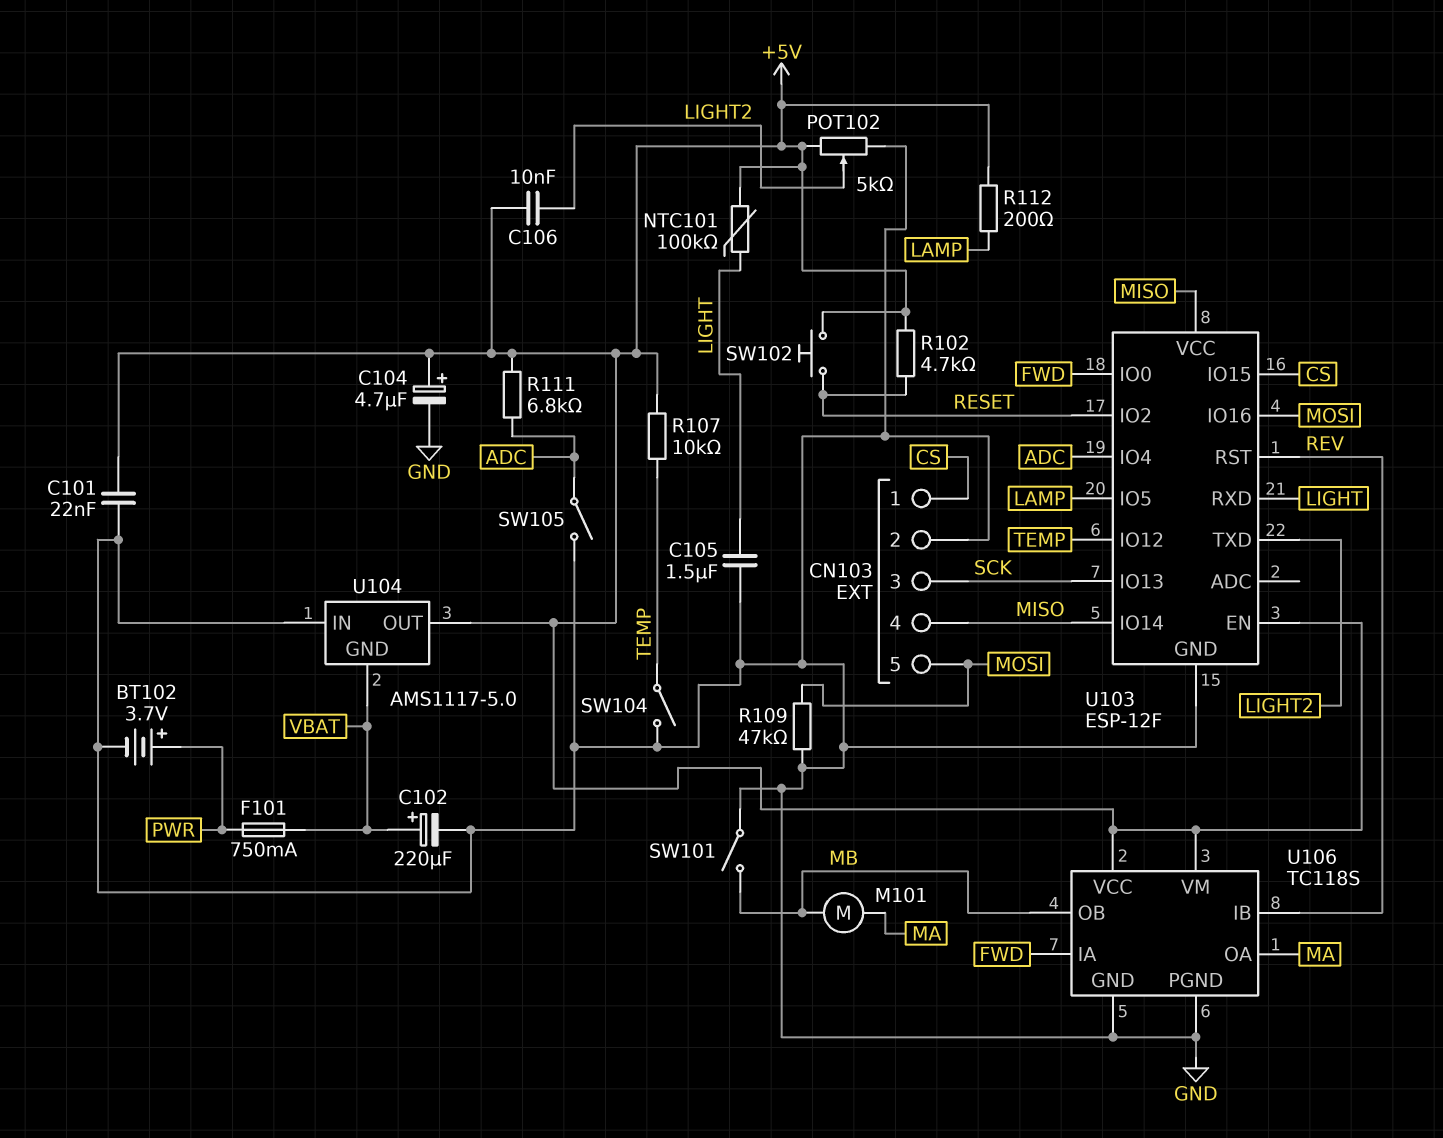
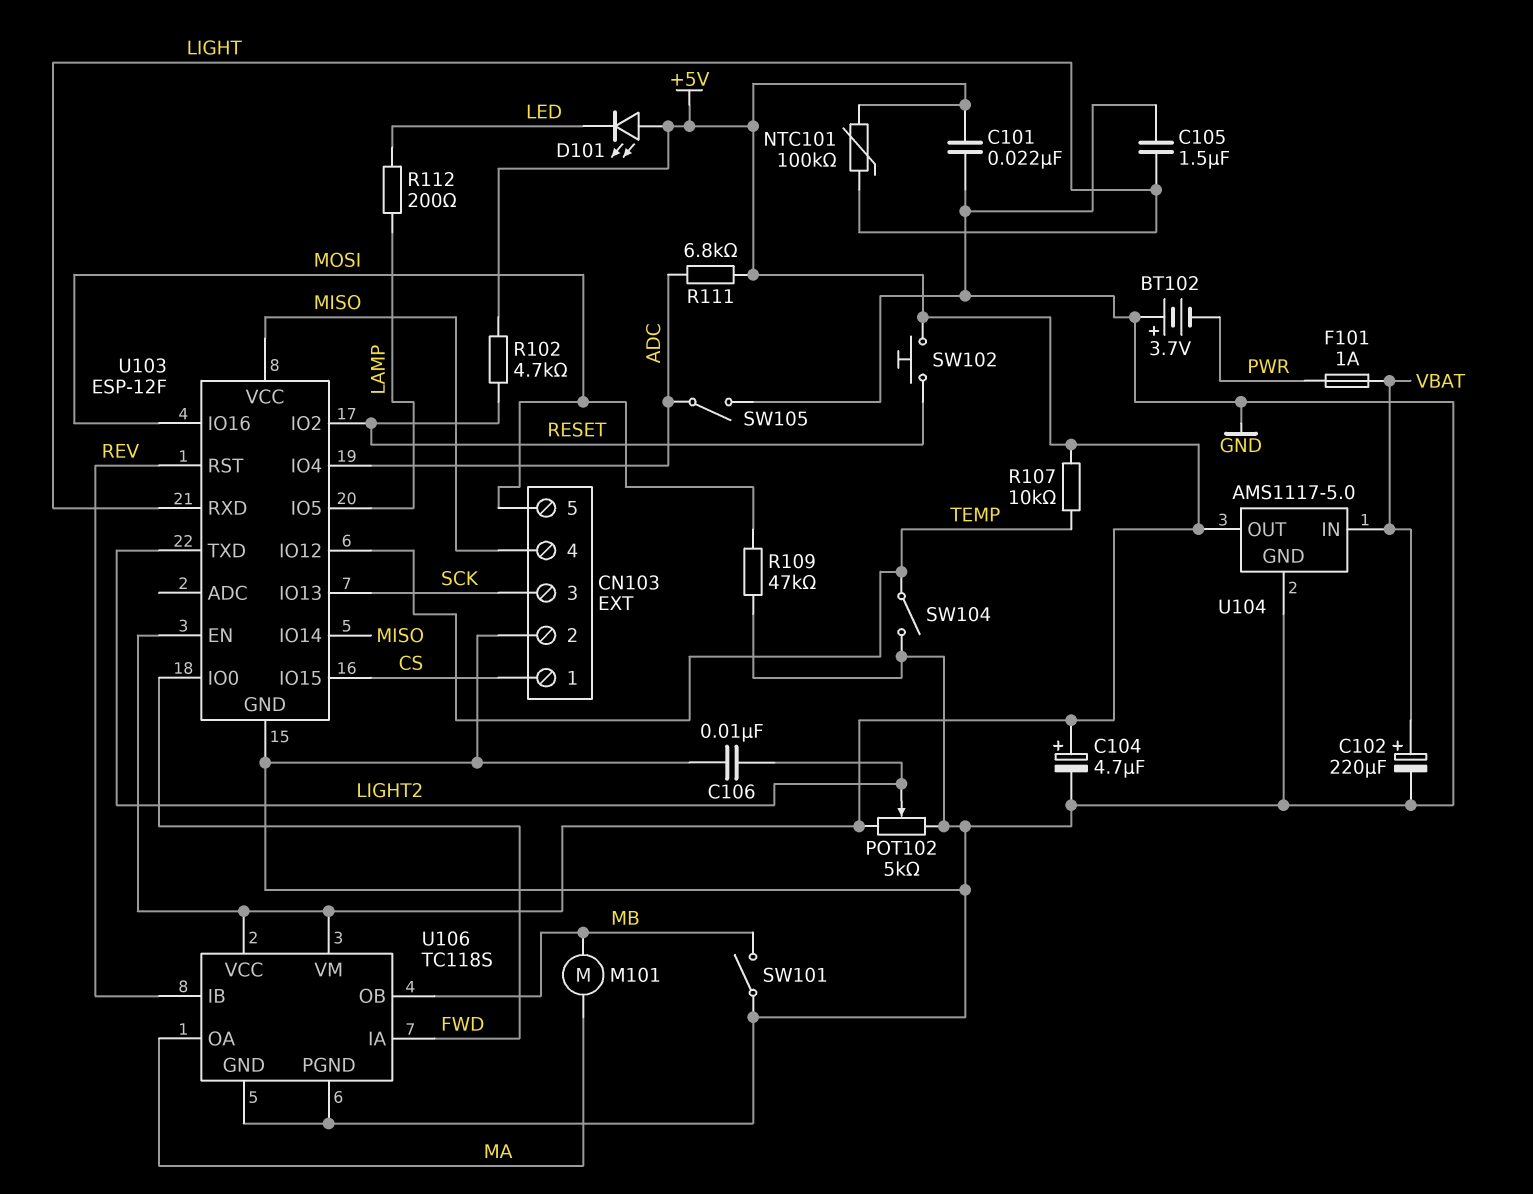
BT102: 3.7V (plus PWR, minus GND) -> 3.7V (plus GND, minus PWR)
C106: 10nF (+5V, LIGHT2) -> 10nF (GND, LIGHT2)
D101: none -> LED (A +5V, K LED)
F101: 750mA (PWR, VBAT) -> 1A (PWR, VBAT)
R112: 200 (+5V, LAMP) -> 200 (LAMP, LED)
U104 pin GND: VBAT -> GND
U104 pin IN: GND -> VBAT

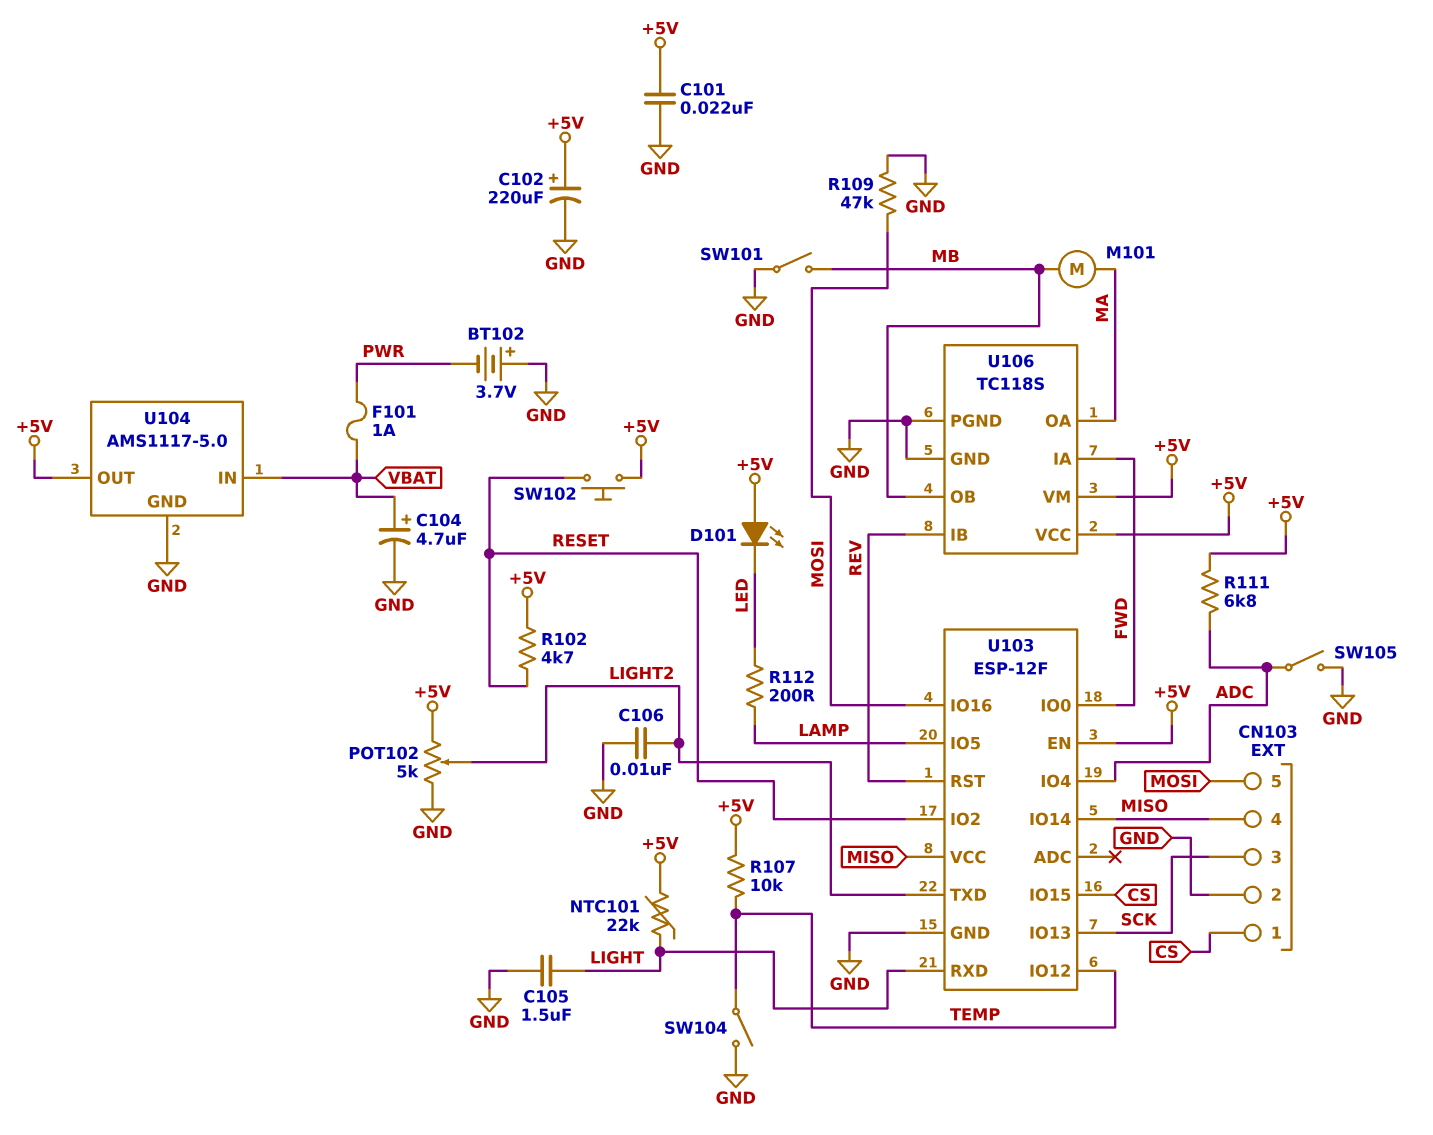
C102: 220uF (plus VBAT, minus GND) -> 220uF (plus +5V, minus GND)
C104: 4.7uF (plus +5V, minus GND) -> 4.7uF (plus VBAT, minus GND)
NTC101: 100k (+5V, LIGHT) -> 22k (+5V, LIGHT)

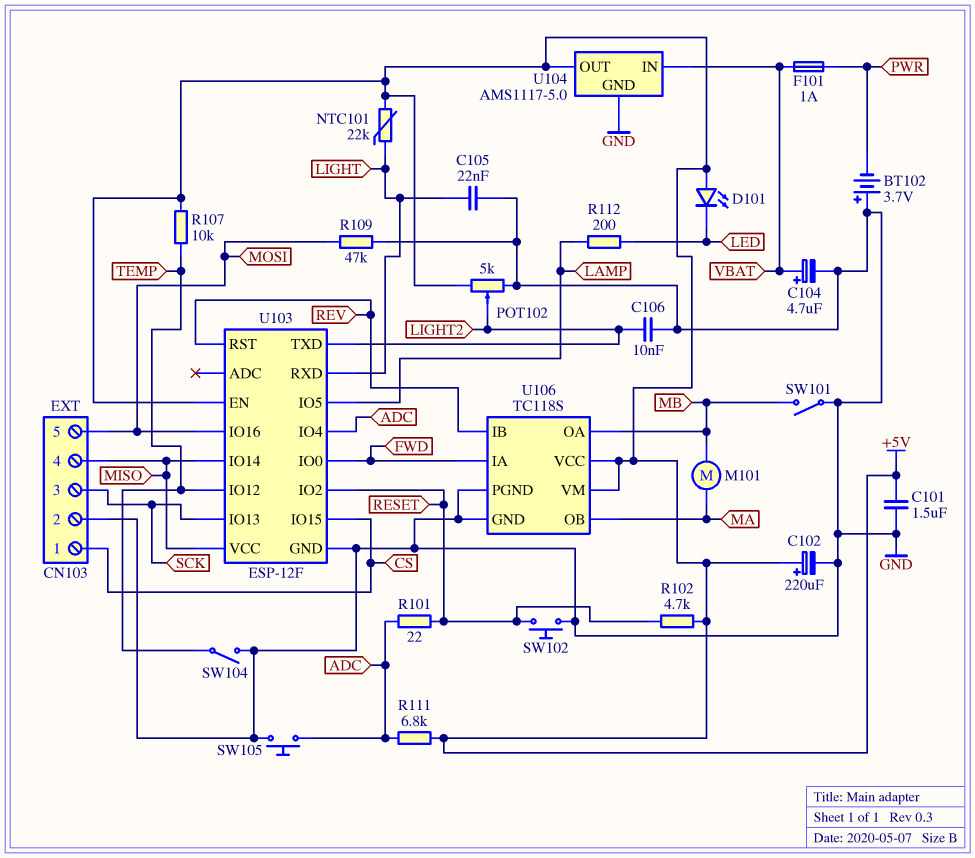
C101: 22nF (+5V, GND) -> 1.5uF (+5V, GND)
C105: 1.5uF (GND, LIGHT) -> 22nF (GND, LIGHT)
R101: none -> 22 (ADC, RESET)
SW102: button (+5V, RESET) -> button (GND, RESET)
SW105: switch (ADC, GND) -> button (ADC, GND)
U106 pin OA: MA -> MB
U106 pin OB: MB -> MA

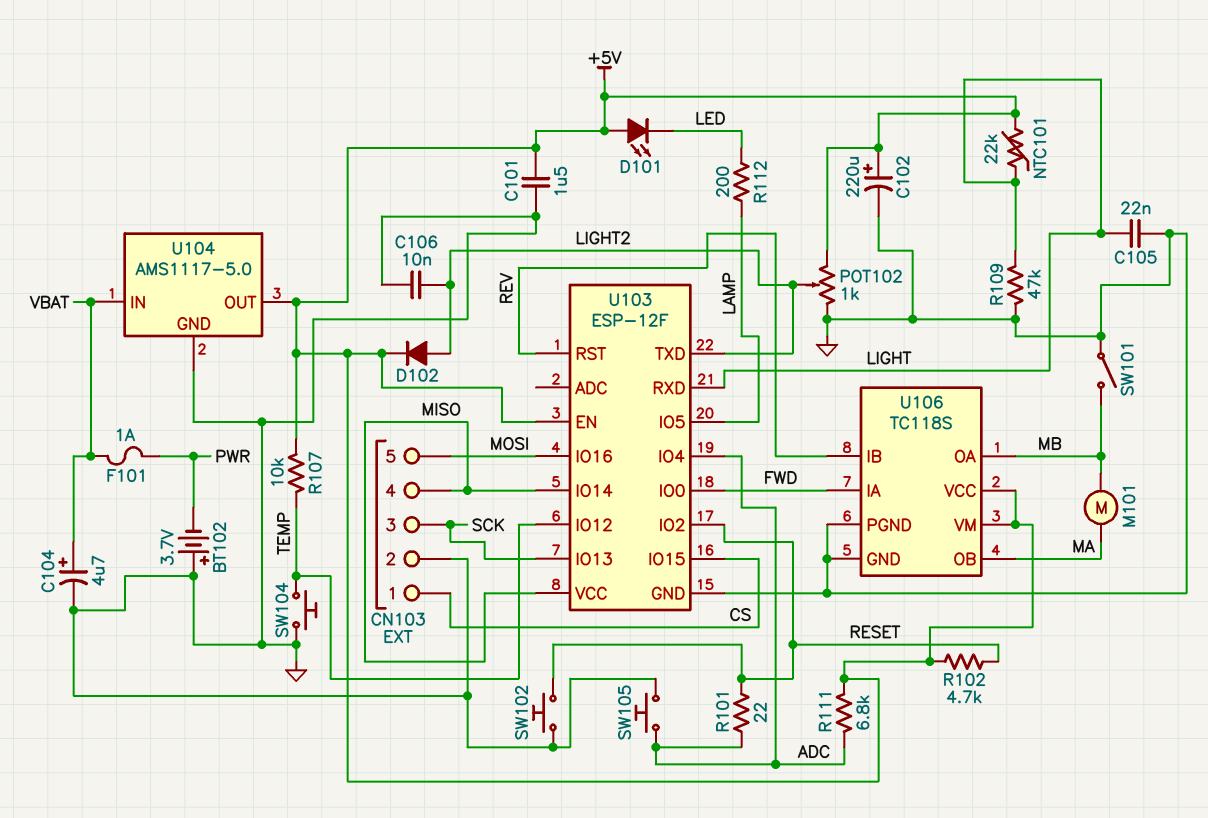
D102: none -> diode (A LIGHT2, K +5V)
POT102: 5k (+5V, GND, wiper LIGHT2) -> 1k (+5V, GND, wiper LIGHT2)
R109: 47k (GND, MOSI) -> 47k (GND, LIGHT)
SW104: switch (GND, TEMP) -> button (GND, TEMP)

